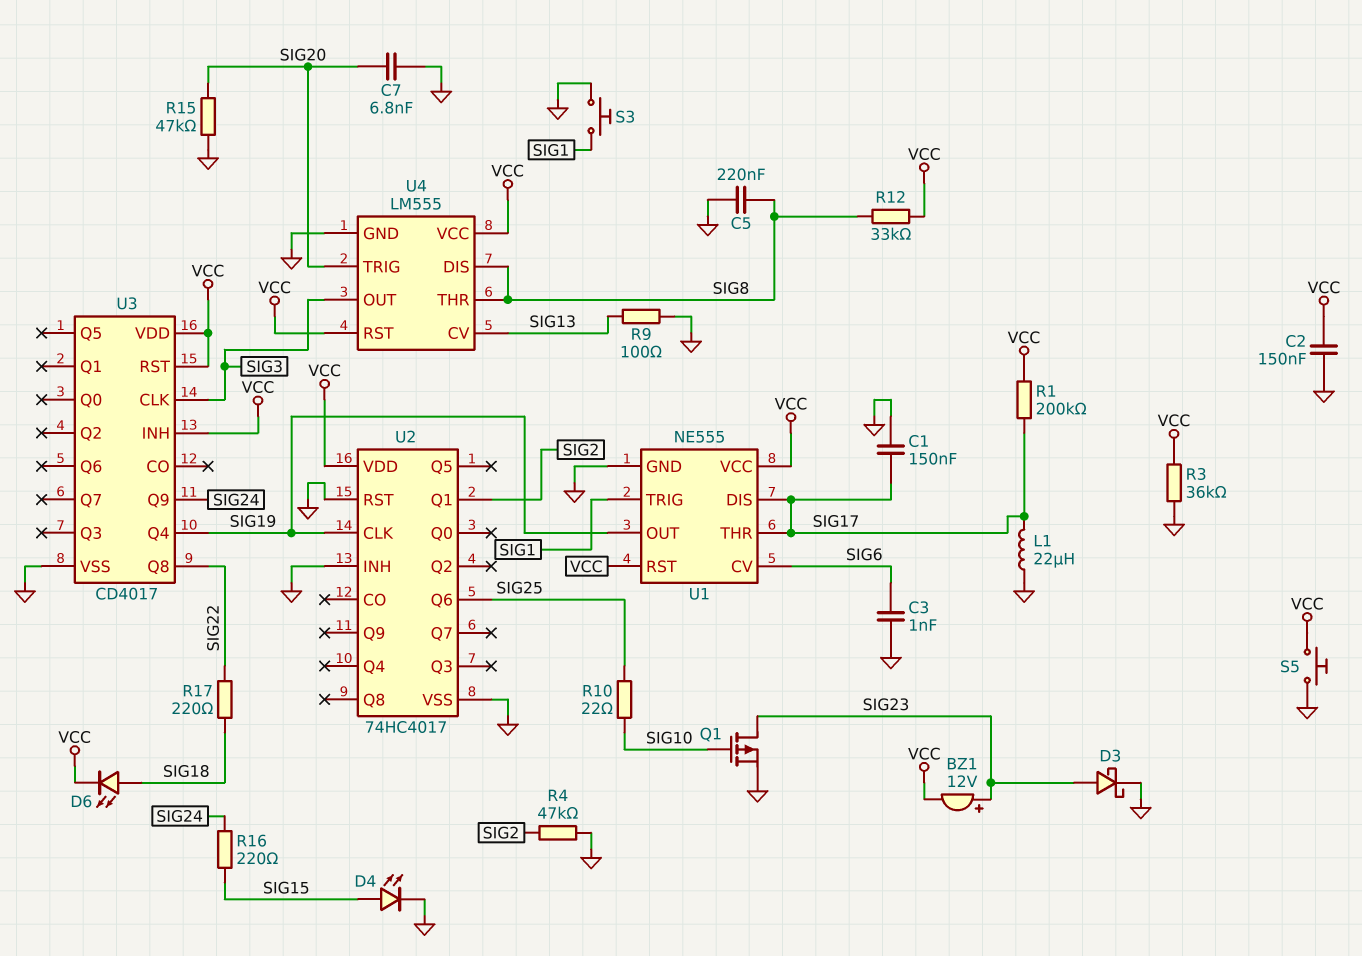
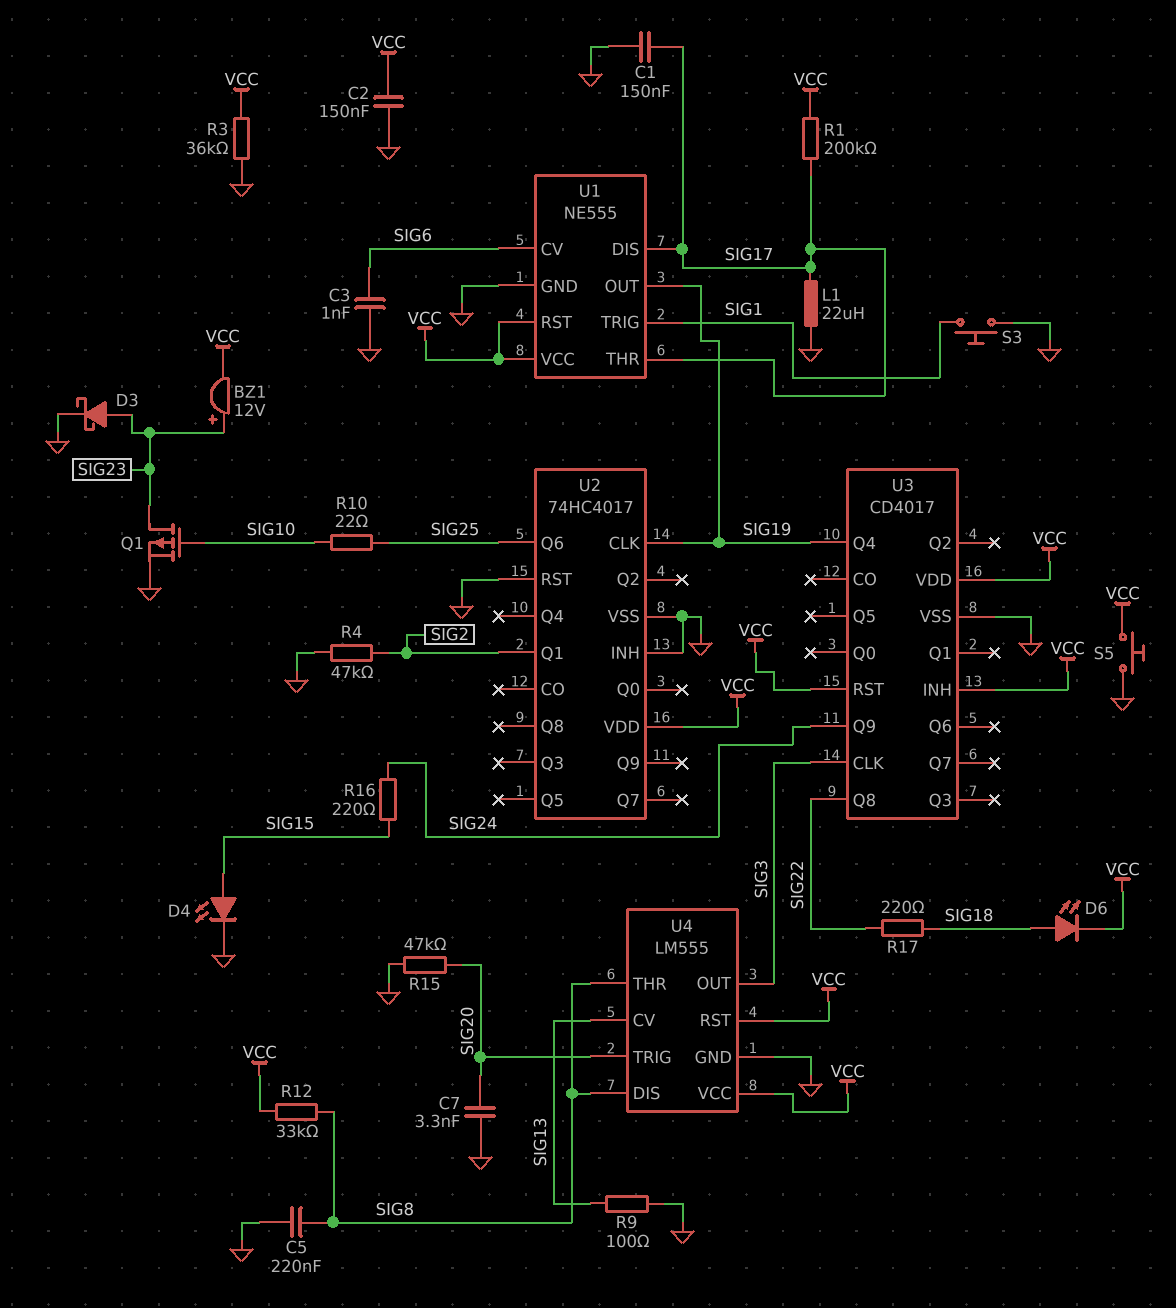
C7: 6.8nF (GND, SIG20) -> 3.3nF (GND, SIG20)

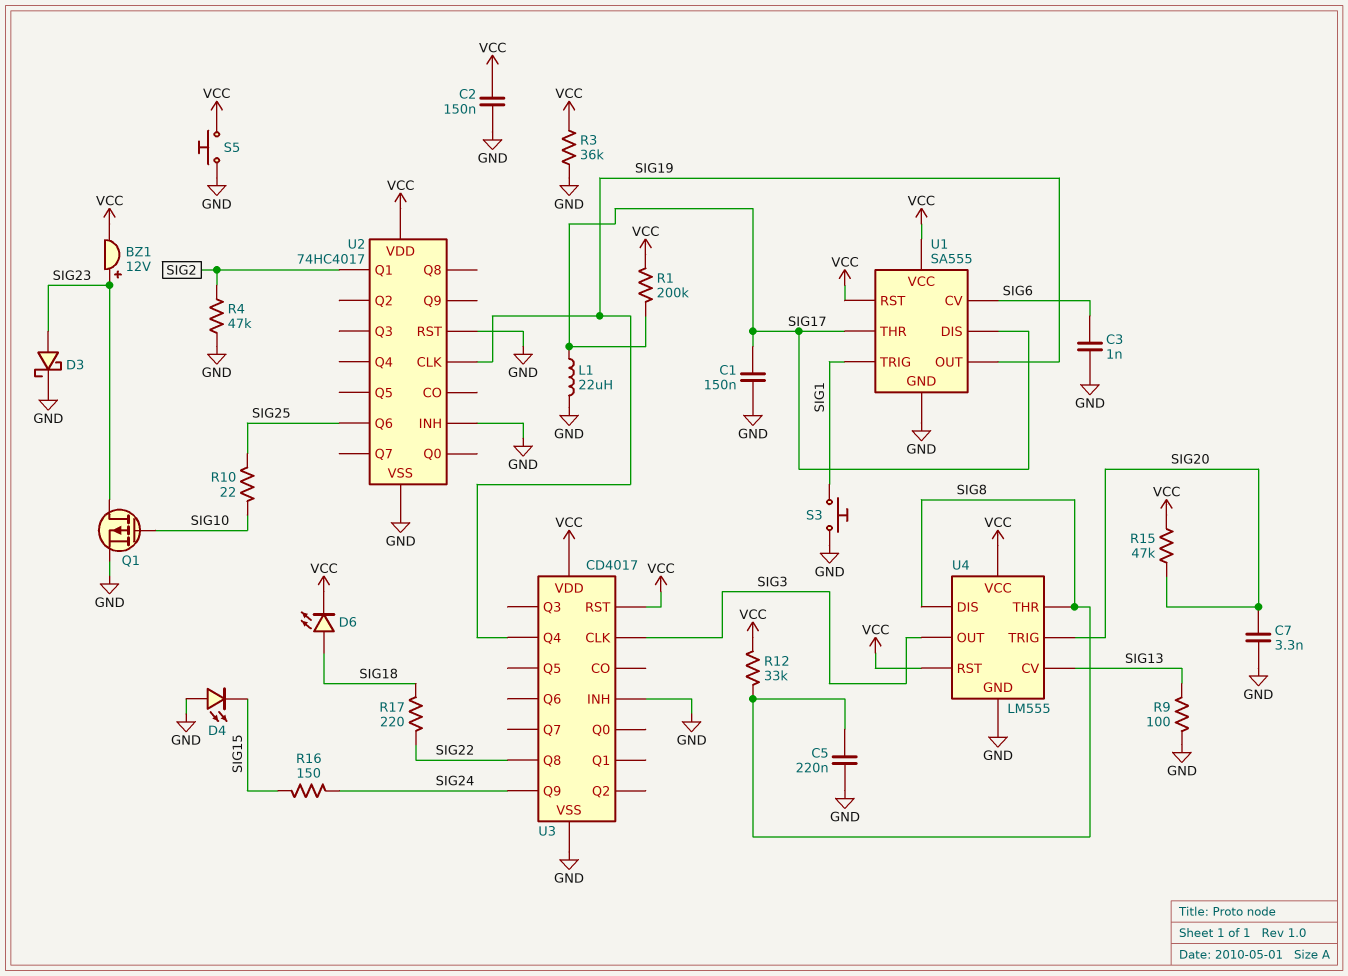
D4: LED (A SIG15, K GND) -> LED (A GND, K SIG15)
R15: 47k (GND, SIG20) -> 47k (SIG20, VCC)
R16: 220 (SIG15, SIG24) -> 150 (SIG15, SIG24)
U1: NE555 -> SA555
U3 pin INH: VCC -> GND

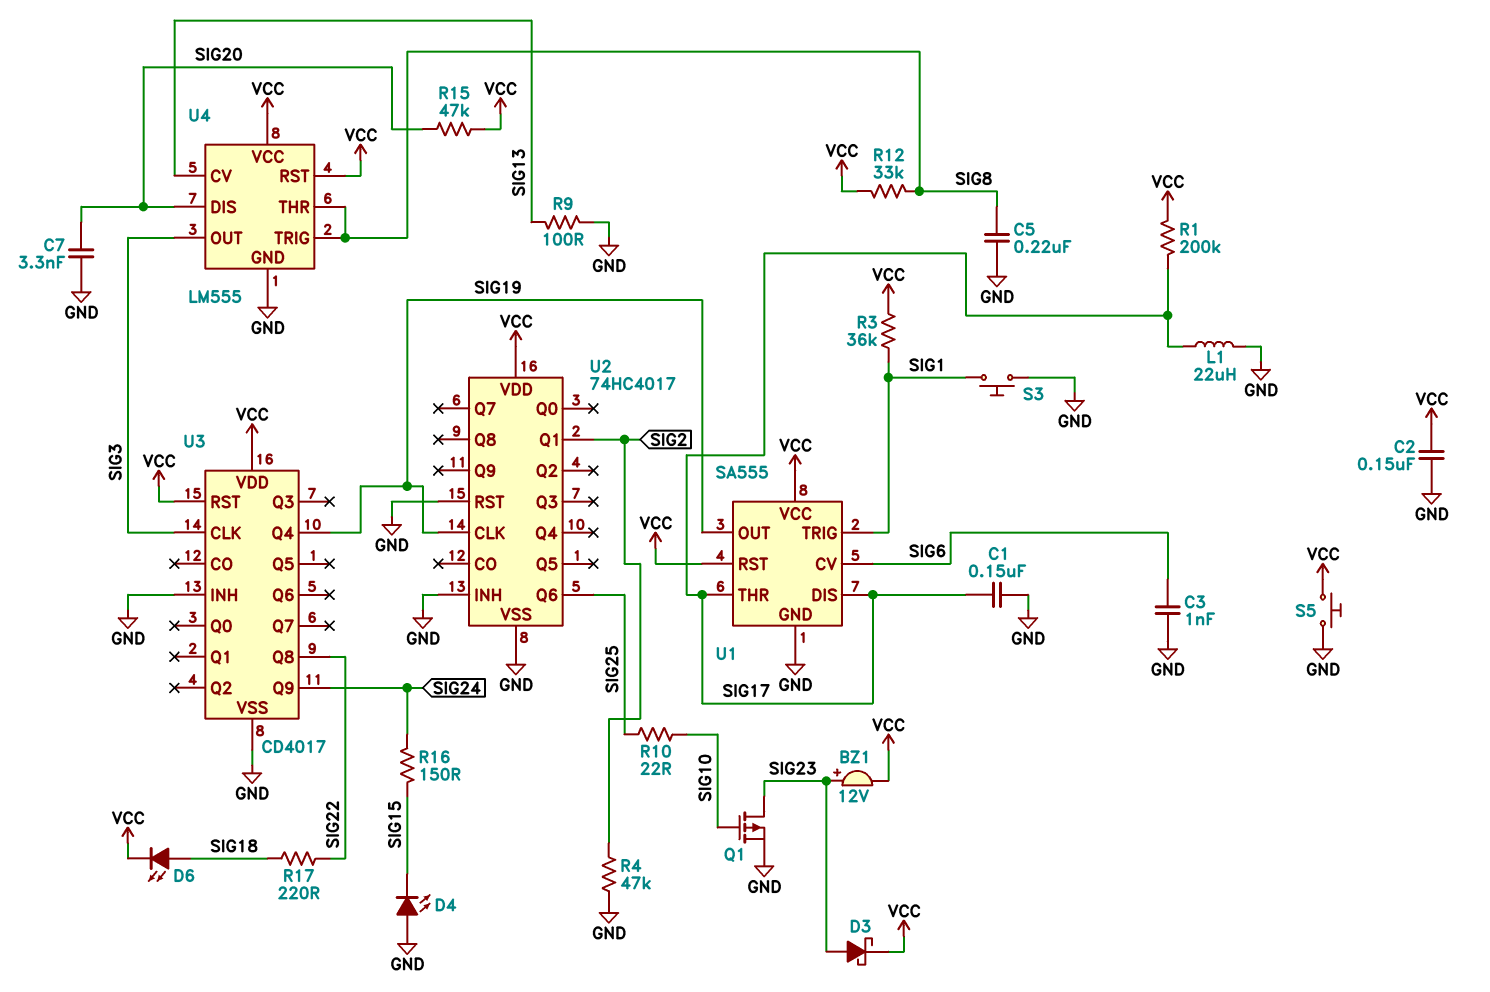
D3: schottky (A SIG23, K GND) -> schottky (A SIG23, K VCC)
R3: 36k (GND, VCC) -> 36k (SIG1, VCC)
U4 pin DIS: SIG8 -> SIG20
U4 pin TRIG: SIG20 -> SIG8

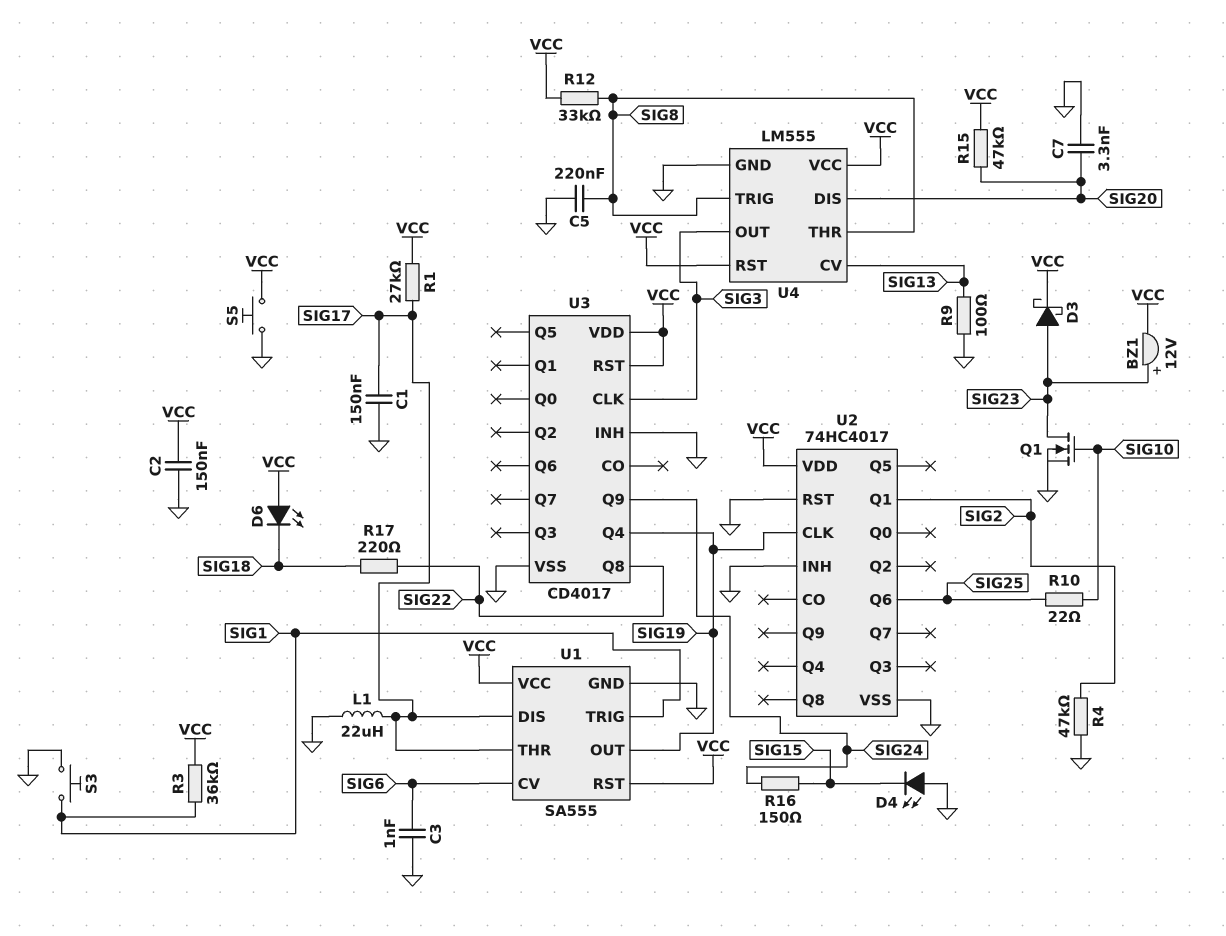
D6: LED (A SIG18, K VCC) -> LED (A VCC, K SIG18)
Q1: PMOS (G SIG10, D SIG23, S GND) -> NMOS (G SIG10, D SIG23, S GND)
R1: 200k (SIG17, VCC) -> 27k (SIG17, VCC)

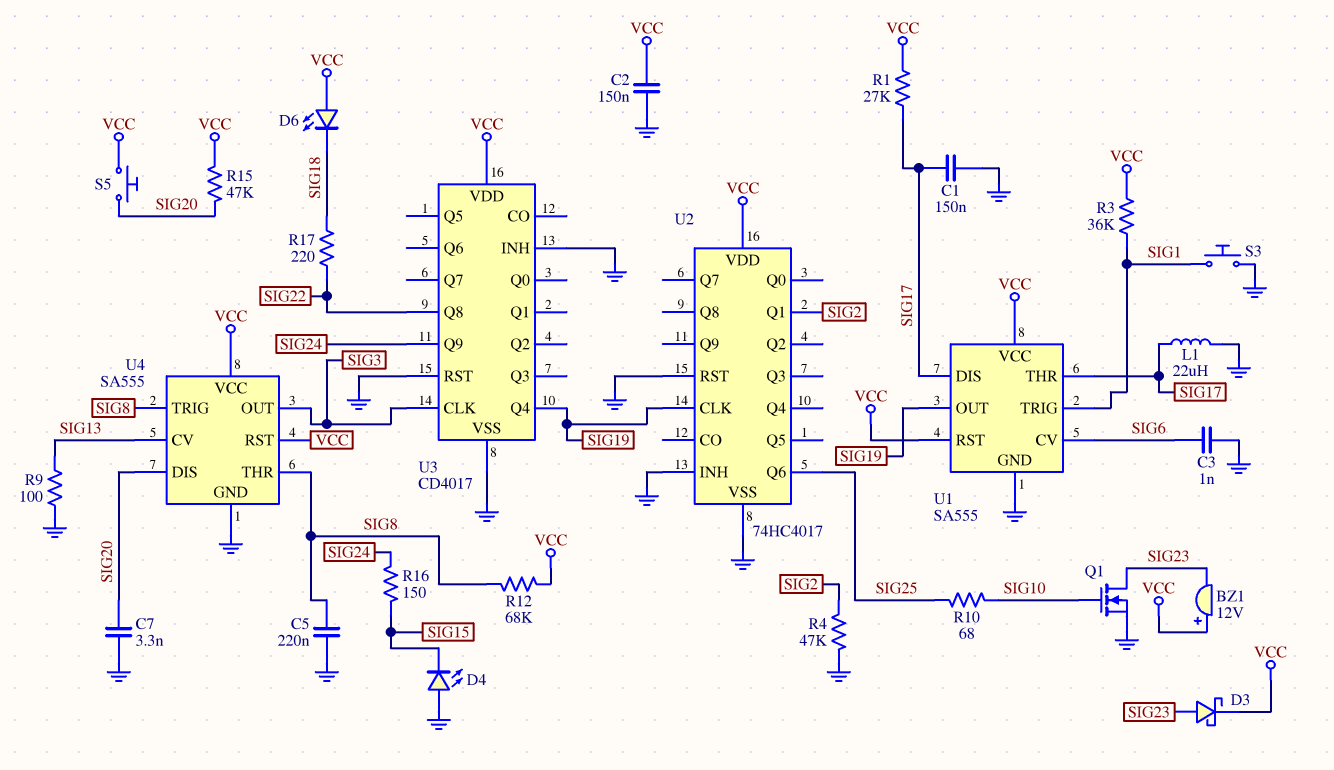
BZ1: buzzer 12V (plus SIG23, minus VCC) -> buzzer 12V (plus VCC, minus SIG23)
R10: 22 (SIG10, SIG25) -> 68 (SIG10, SIG25)
R12: 33k (SIG8, VCC) -> 68k (SIG8, VCC)
S5: button (GND, VCC) -> button (SIG20, VCC)
U3 pin RST: VCC -> GND
U4: LM555 -> SA555

